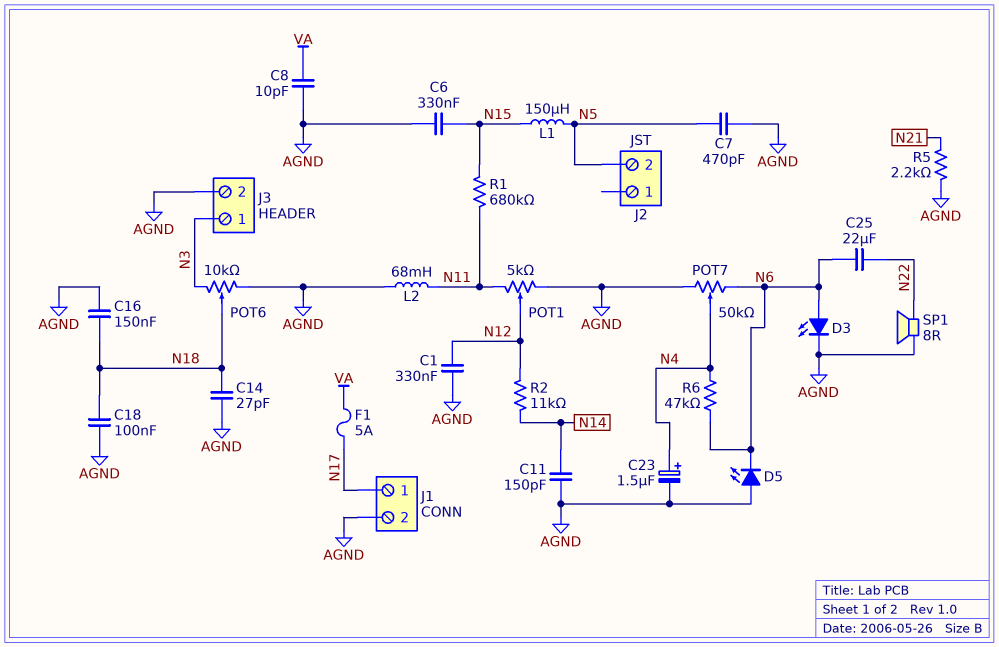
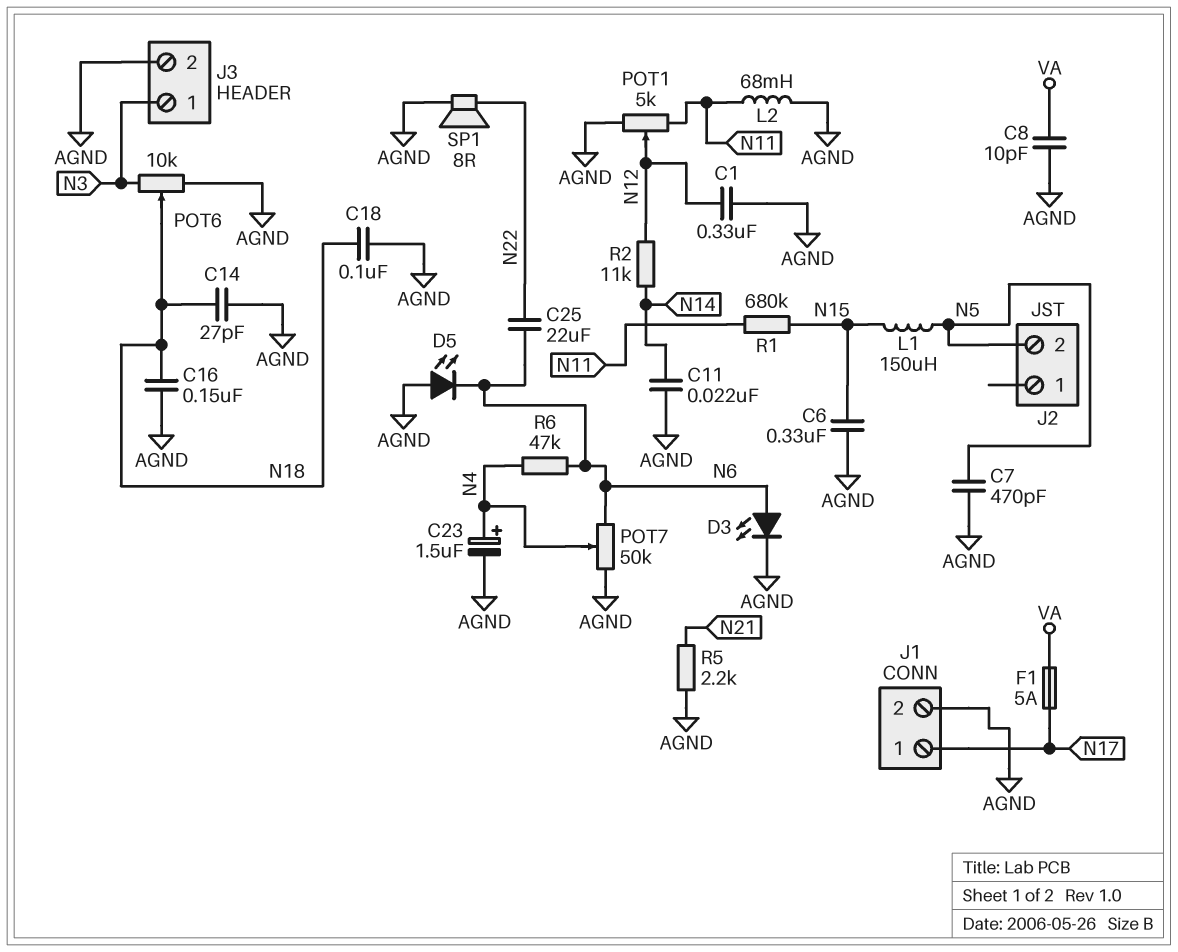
C11: 150pF (AGND, N14) -> 22nF (AGND, N14)

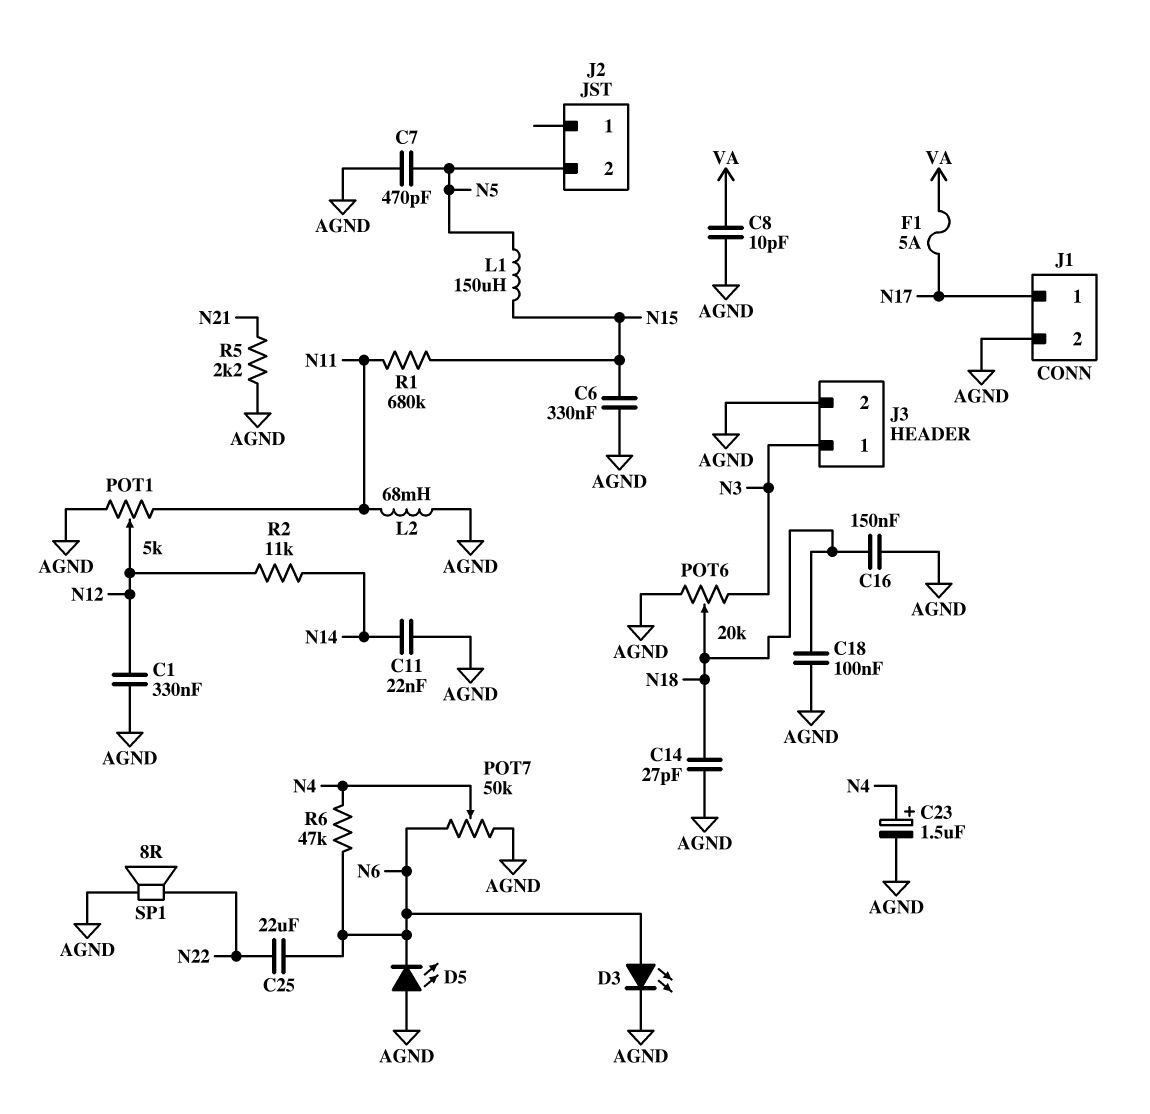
POT6: 10k (AGND, N3, wiper N18) -> 20k (AGND, N3, wiper N18)

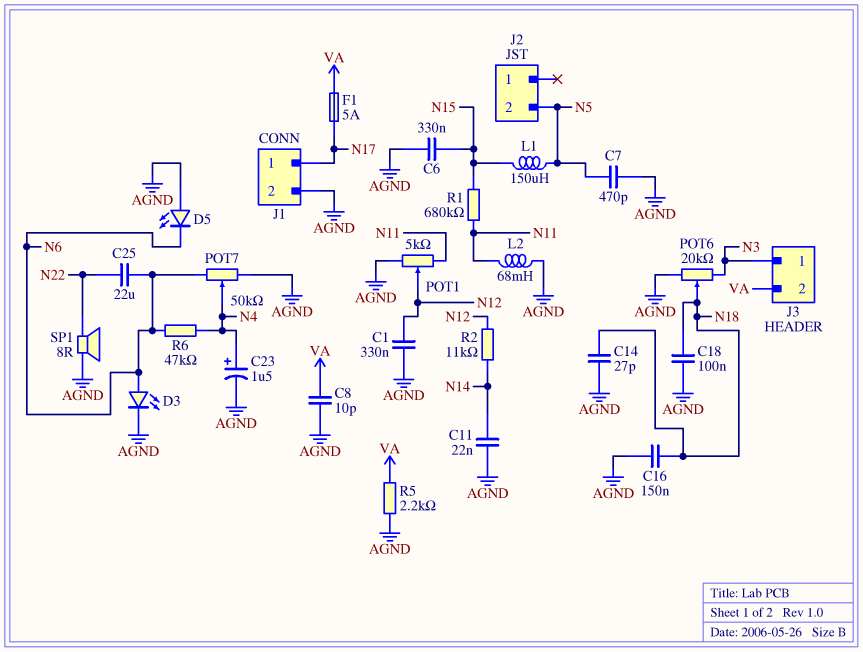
J3 pin 2: AGND -> VA
R5: 2.2k (AGND, N21) -> 2.2k (AGND, VA)

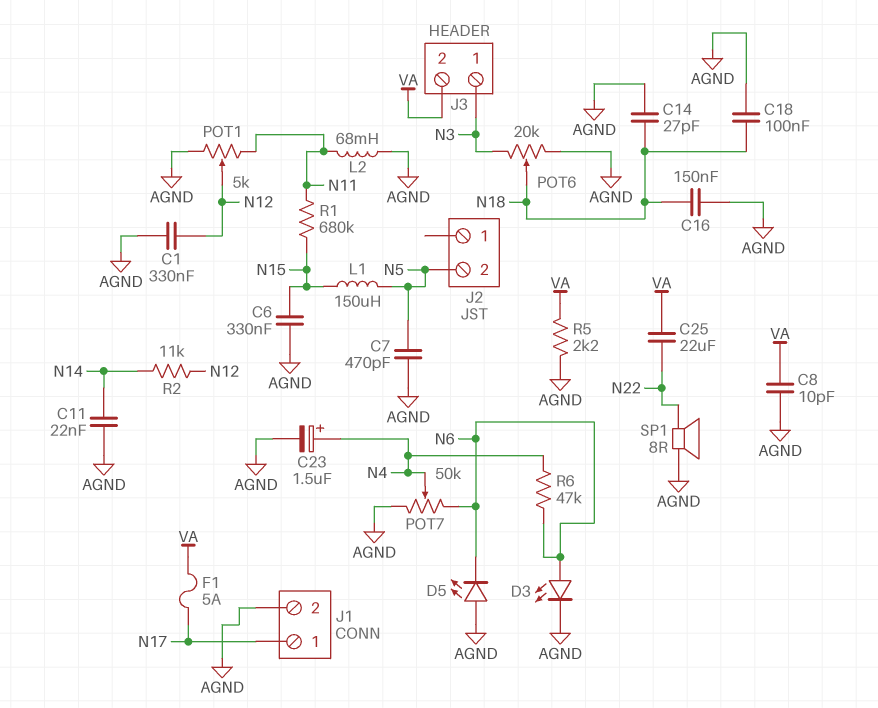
C25: 22uF (N6, N22) -> 22uF (N22, VA)

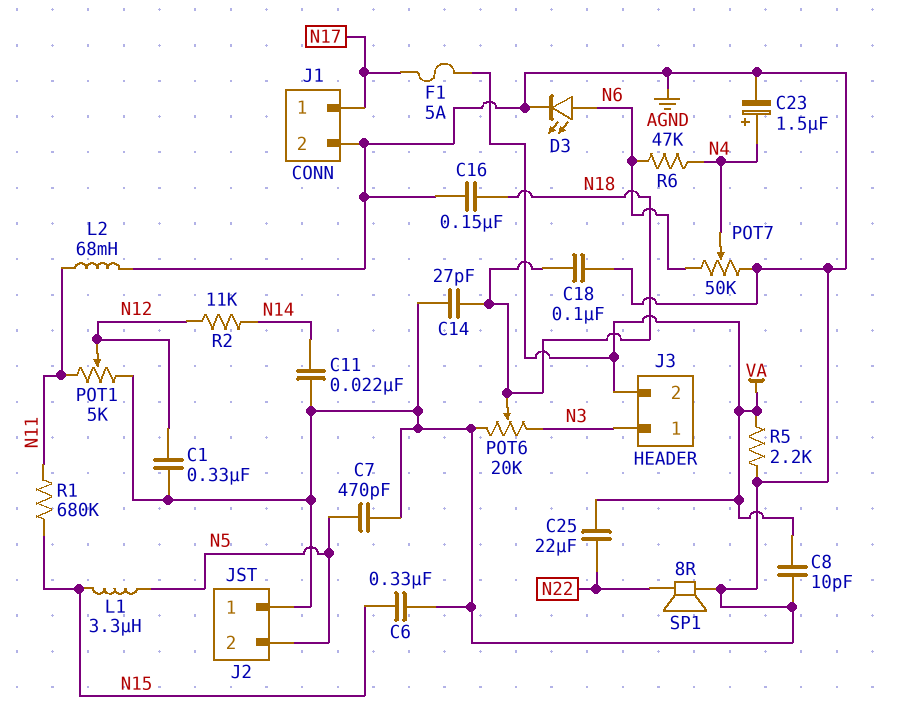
D5: LED (A AGND, K N6) -> none
J2 pin 1: none -> AGND
L1: 150uH (N5, N15) -> 3.3uH (N5, N15)

